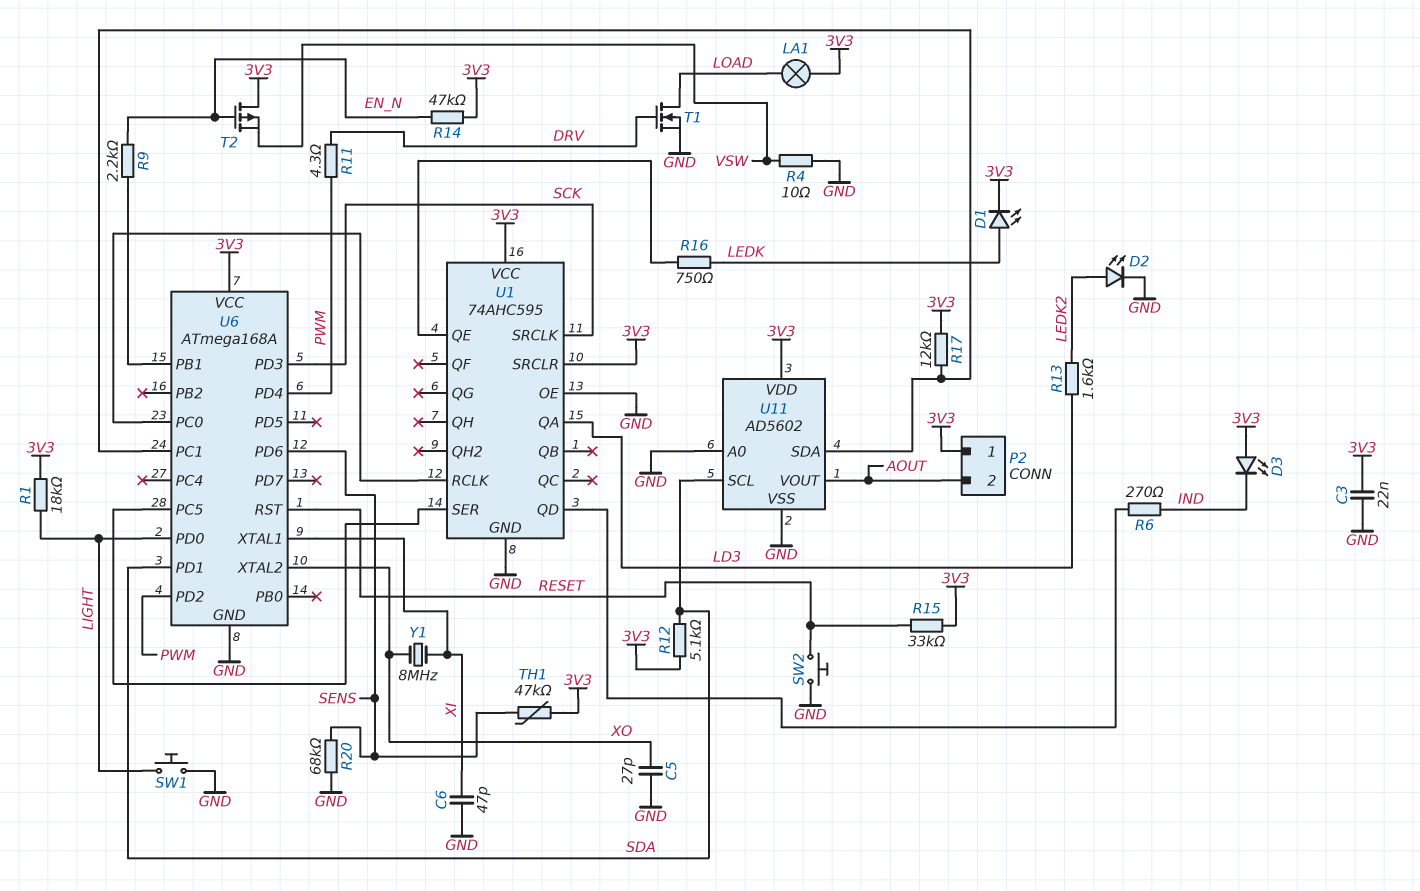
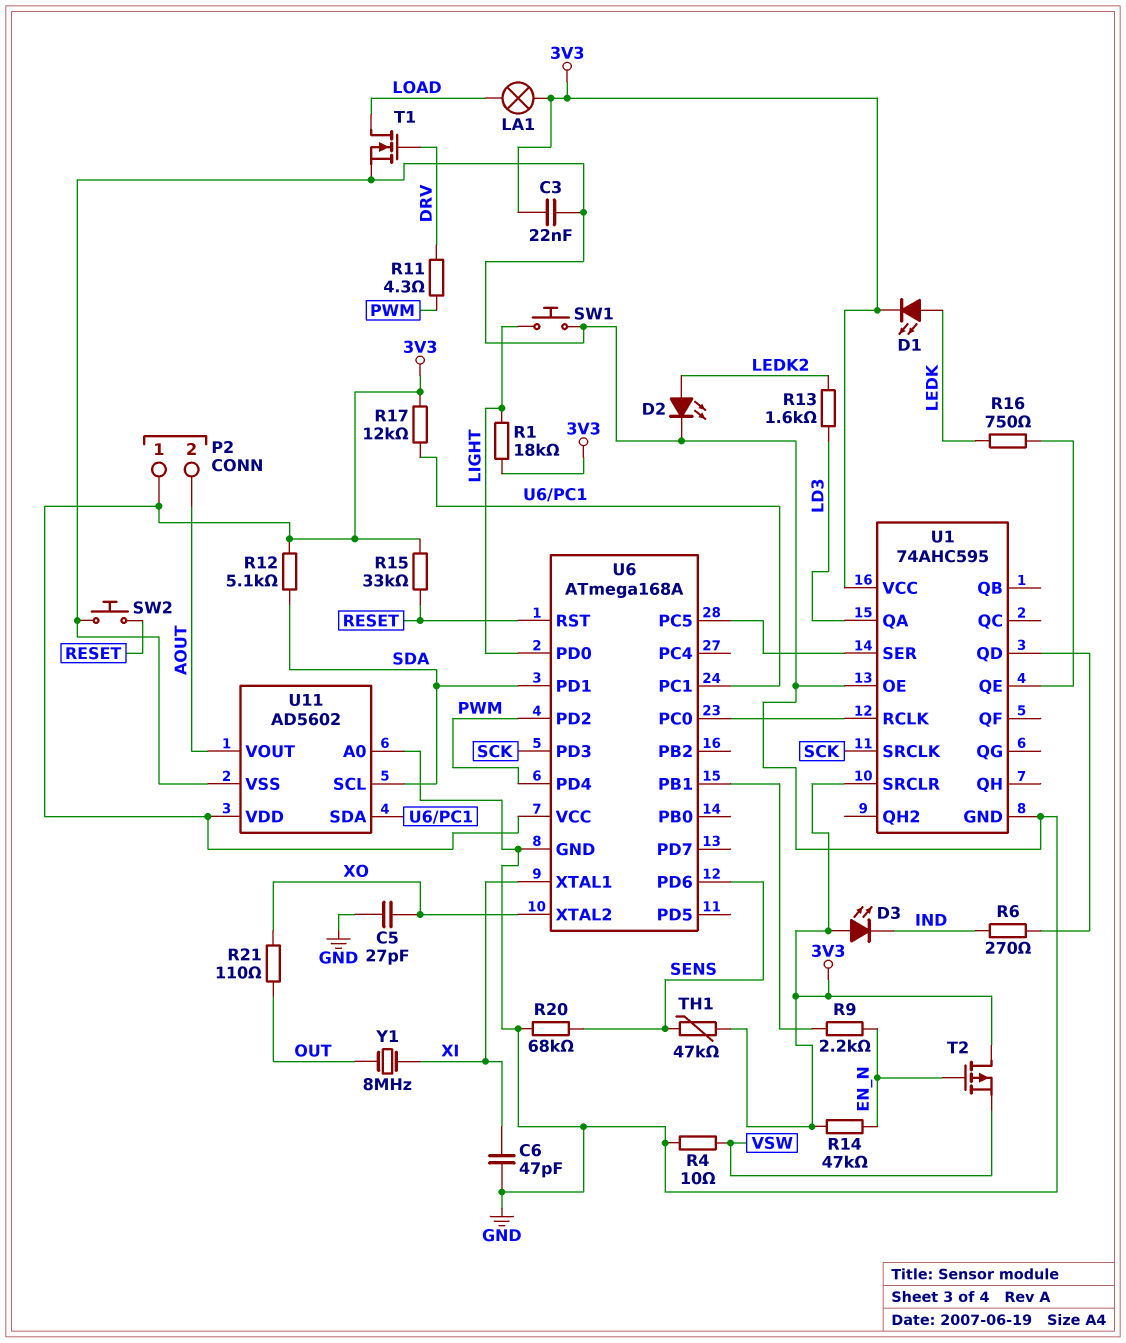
R21: none -> 110 (OUT, XO)
Y1: 8MHz (XI, XO) -> 8MHz (OUT, XI)

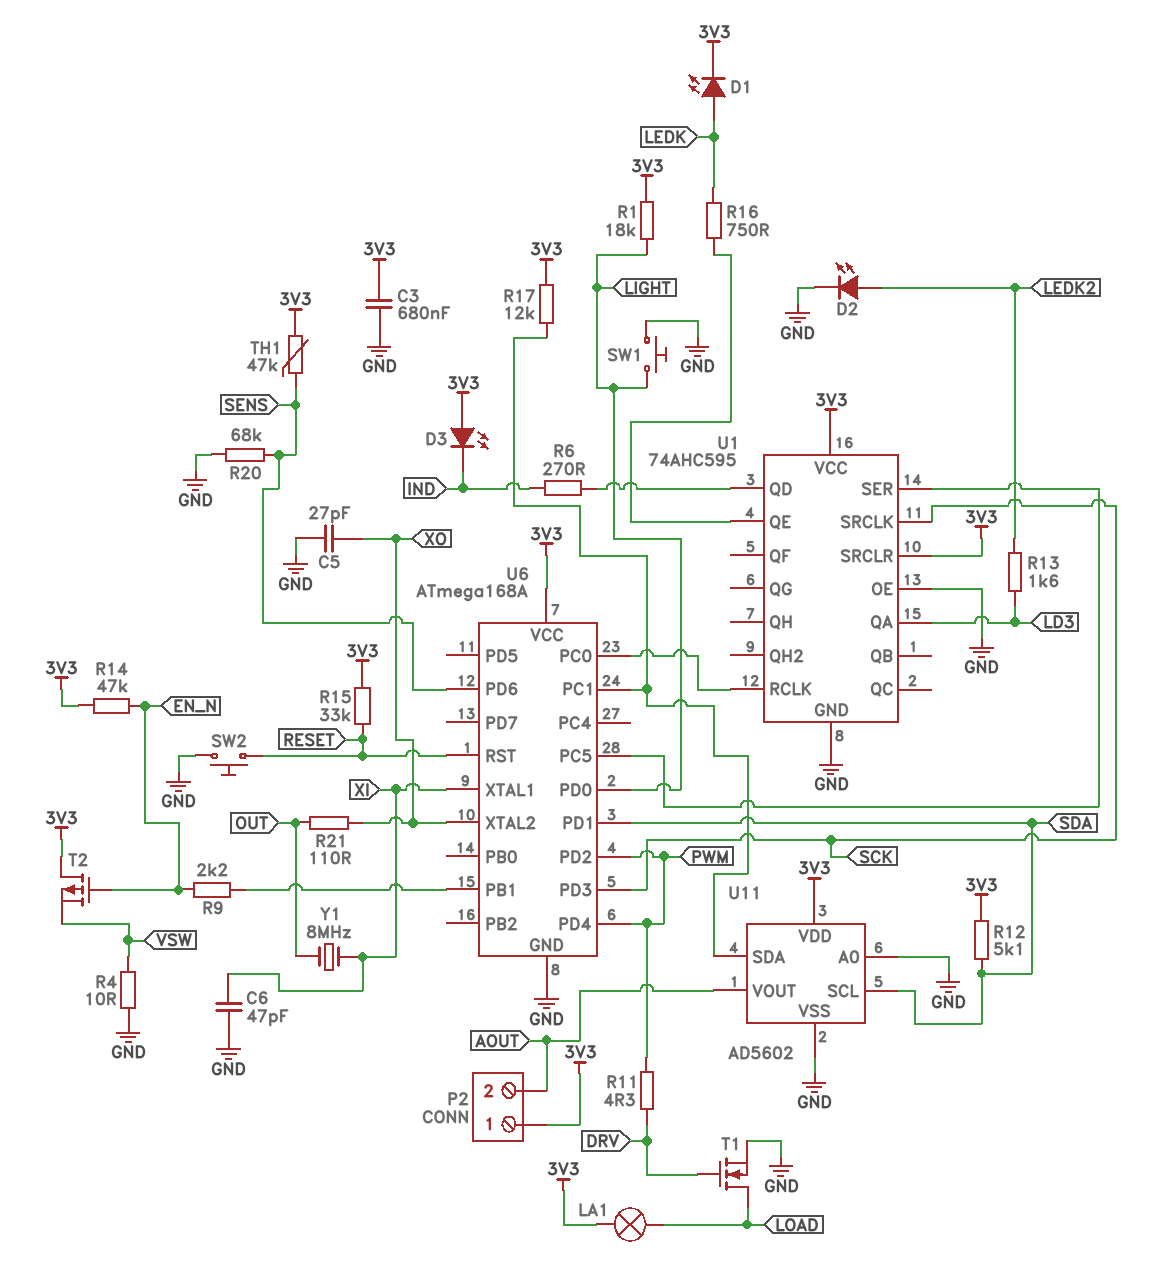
C3: 22nF (3V3, GND) -> 680nF (3V3, GND)

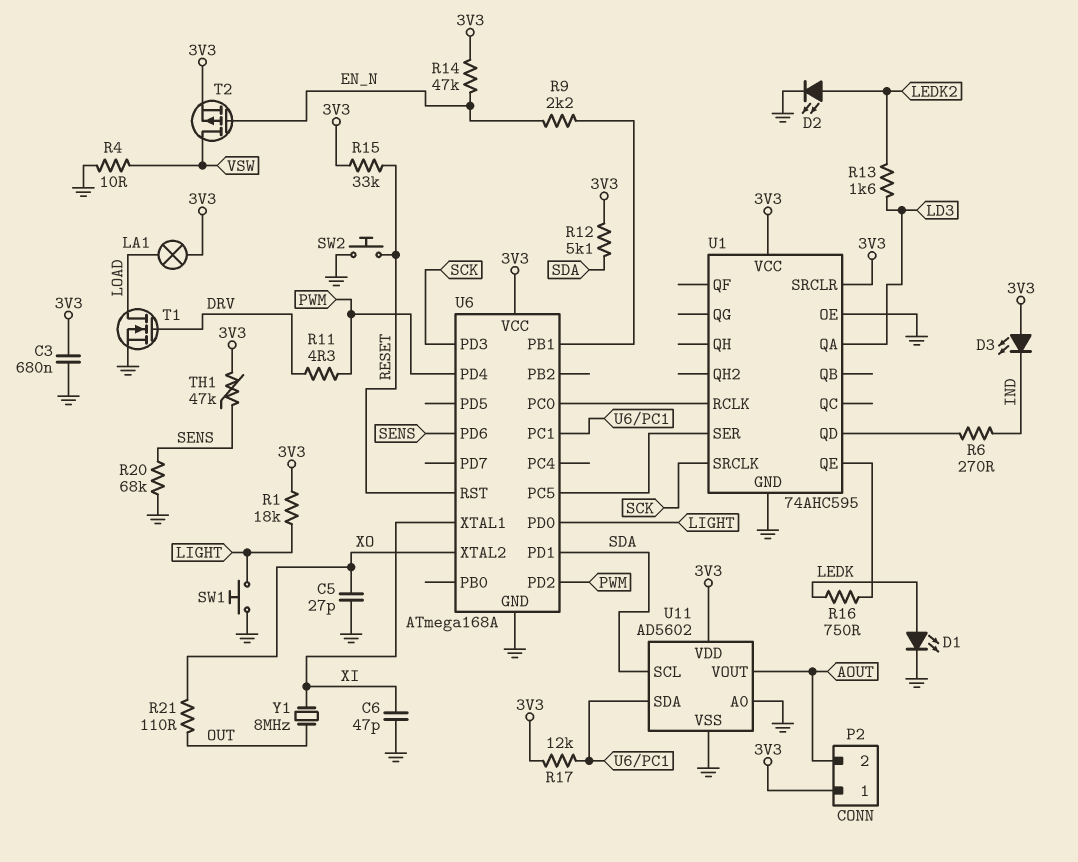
D1: LED (A LEDK, K 3V3) -> LED (A LEDK, K GND)
T2: PMOS (G EN_N, D 3V3, S VSW) -> PMOS (G EN_N, D VSW, S 3V3)

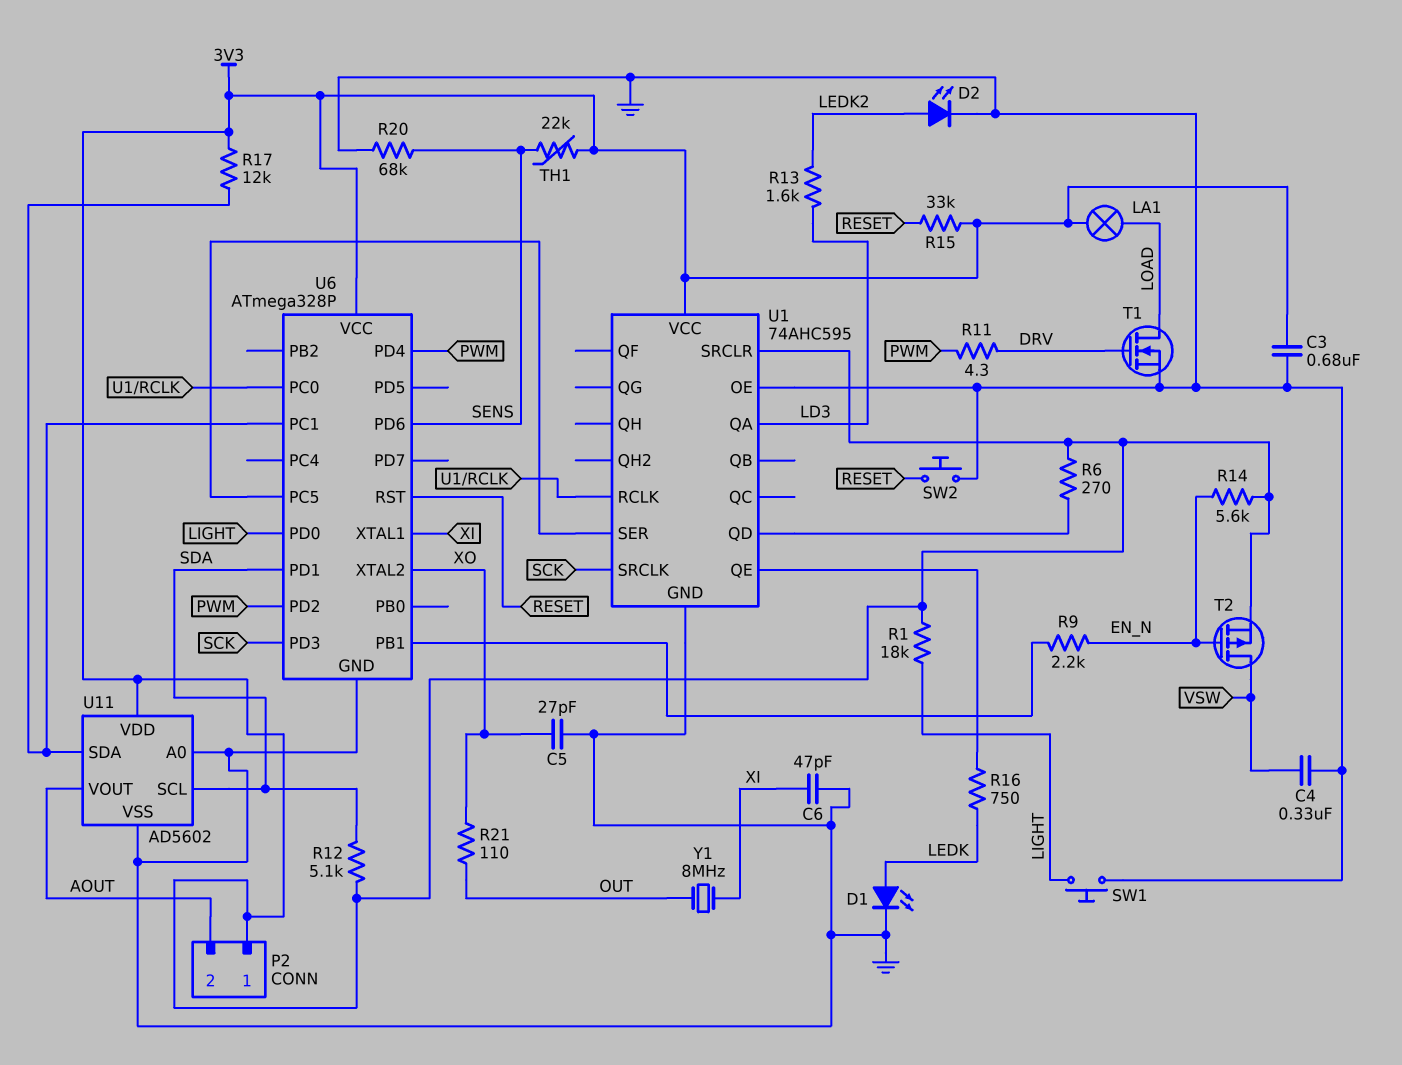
C4: none -> 330nF (GND, VSW)
D3: LED (A 3V3, K IND) -> none
R4: 10 (GND, VSW) -> none
R6: 270 (IND, U1/QD) -> 270 (3V3, U1/QD)
R14: 47k (3V3, EN_N) -> 5.6k (3V3, EN_N)
TH1: 47k (3V3, SENS) -> 22k (3V3, SENS)
U6: ATmega168A -> ATmega328P

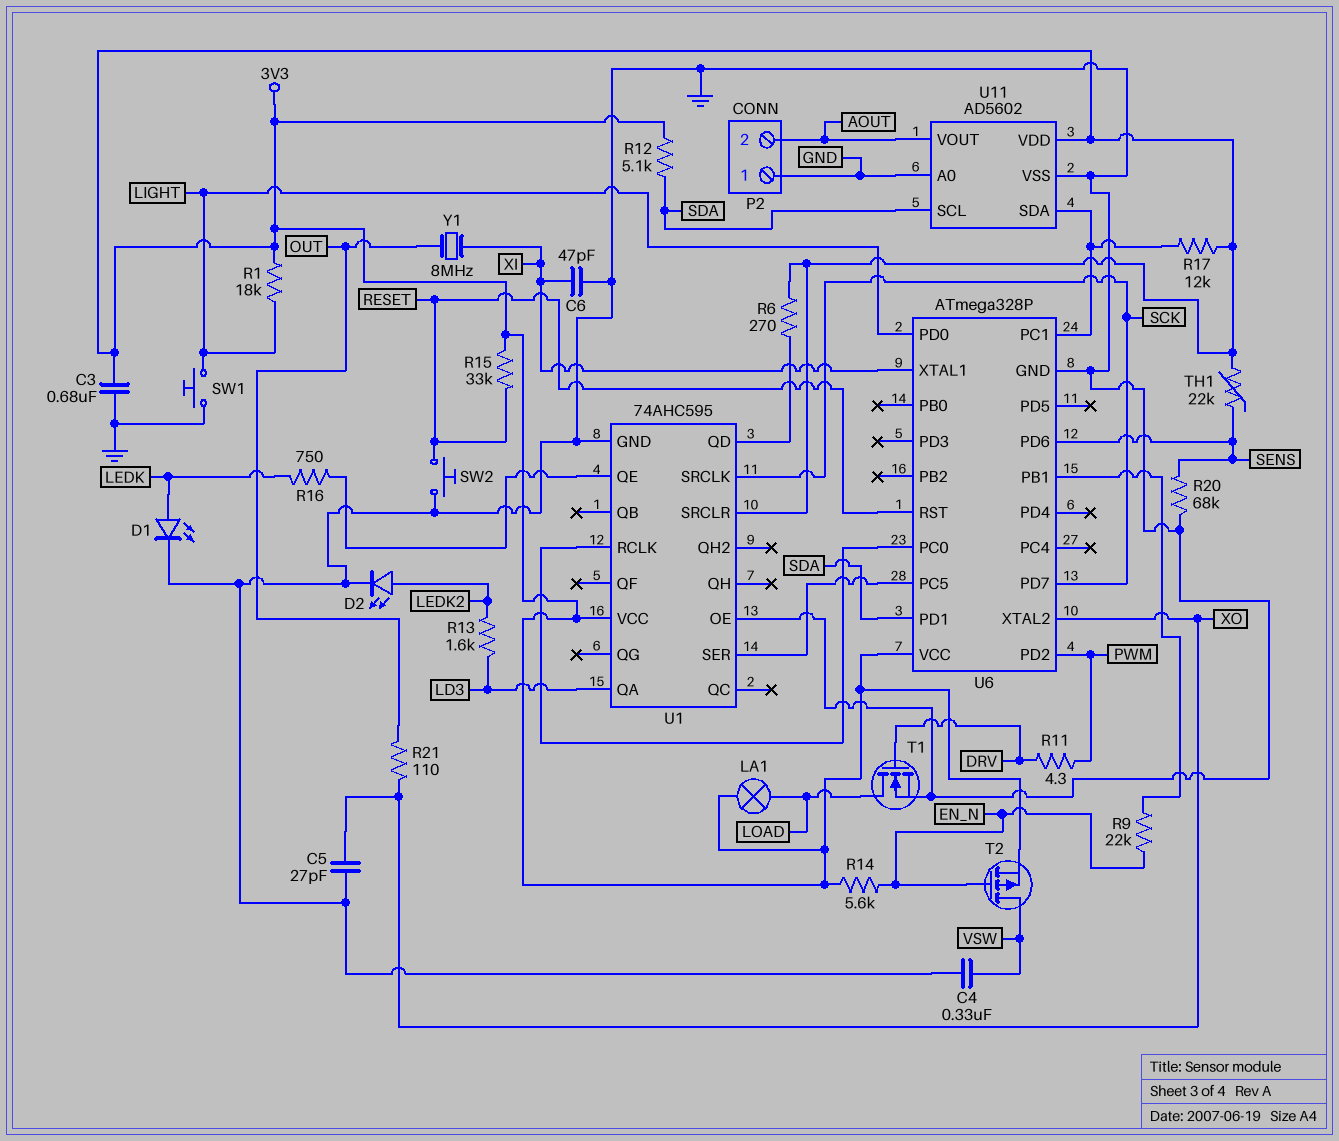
P2 pin 1: 3V3 -> GND
R9: 2.2k (EN_N, U6/PB1) -> 22k (EN_N, U6/PB1)
U6 pin PD3: SCK -> none
U6 pin PD4: PWM -> none
U6 pin PD7: none -> SCK

